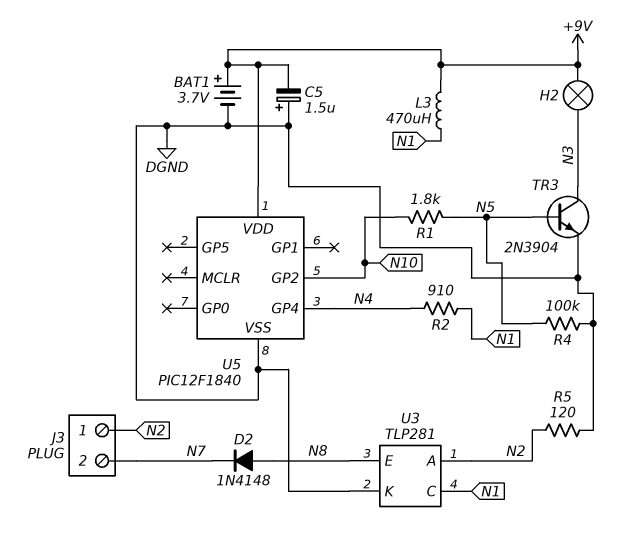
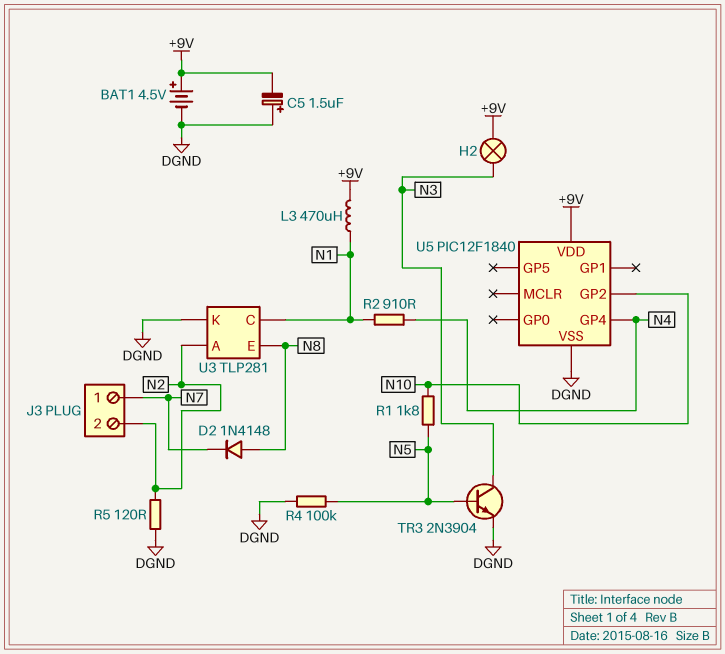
BAT1: 3.7V (plus +9V, minus DGND) -> 4.5V (plus +9V, minus DGND)
J3 pin 1: N2 -> N7
J3 pin 2: N7 -> N2

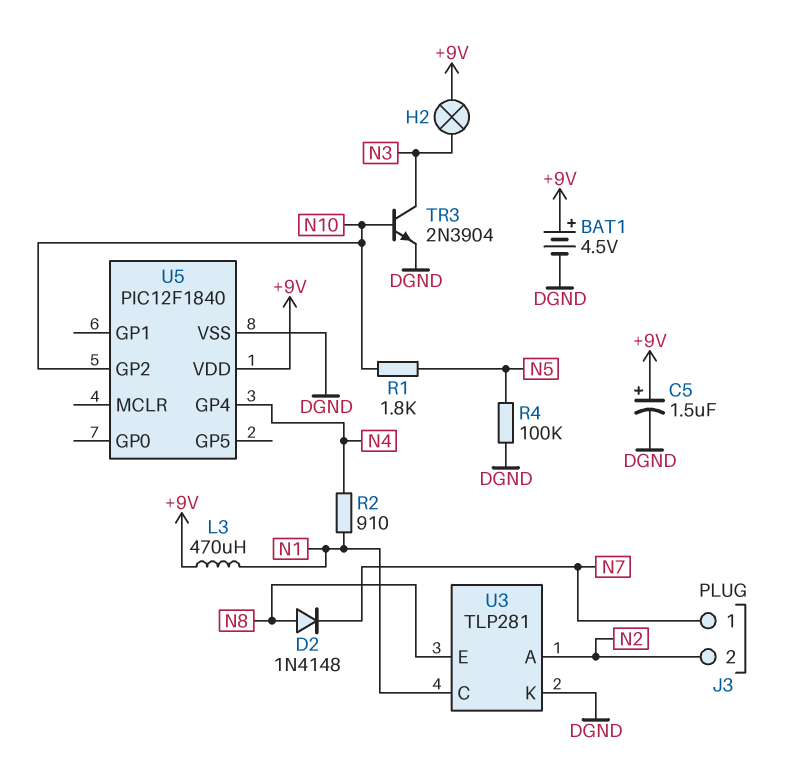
C5: 1.5uF (plus DGND, minus +9V) -> 1.5uF (plus +9V, minus DGND)
R5: 120 (DGND, N2) -> none
TR3: NPN 2N3904 (B N5, C N3, E DGND) -> NPN 2N3904 (B N10, C N3, E DGND)

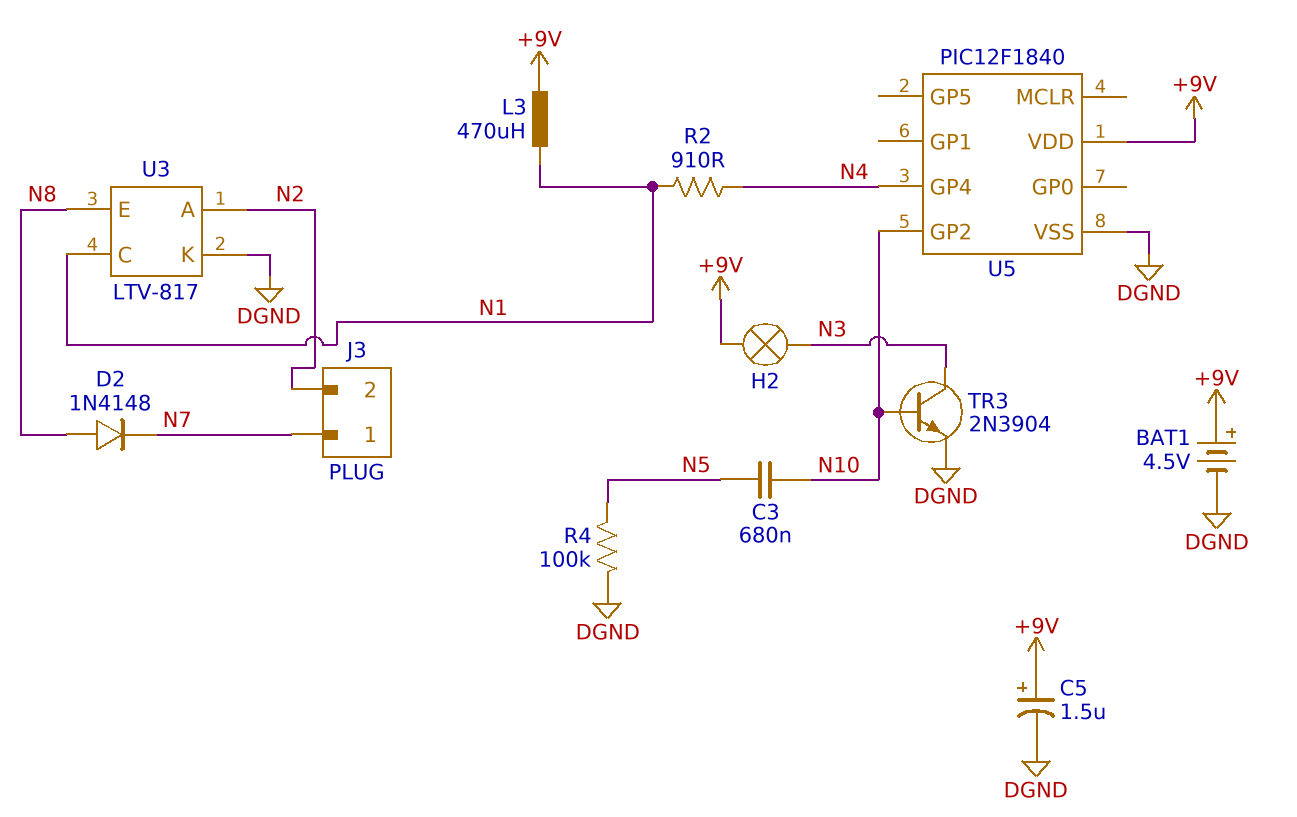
C3: none -> 680nF (N5, N10)
R1: 1.8k (N5, N10) -> none
U3: TLP281 -> LTV-817

